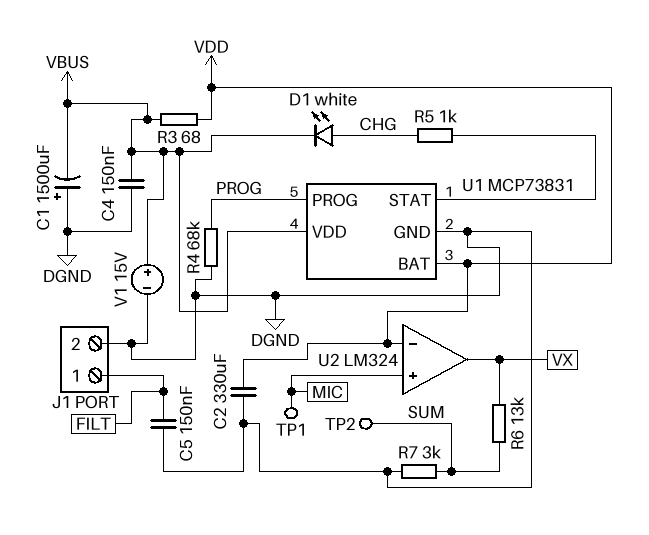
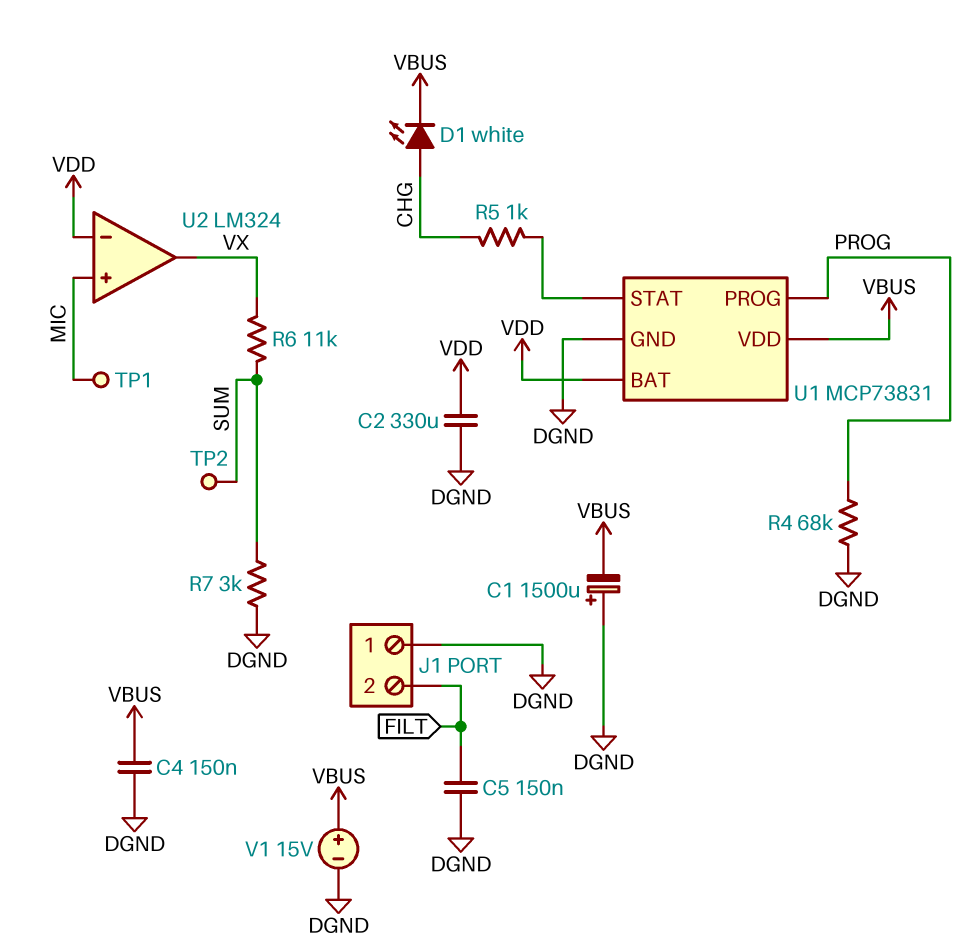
J1 pin 1: FILT -> DGND
J1 pin 2: DGND -> FILT
R3: 68 (VBUS, VDD) -> none
R6: 13k (SUM, VX) -> 11k (SUM, VX)

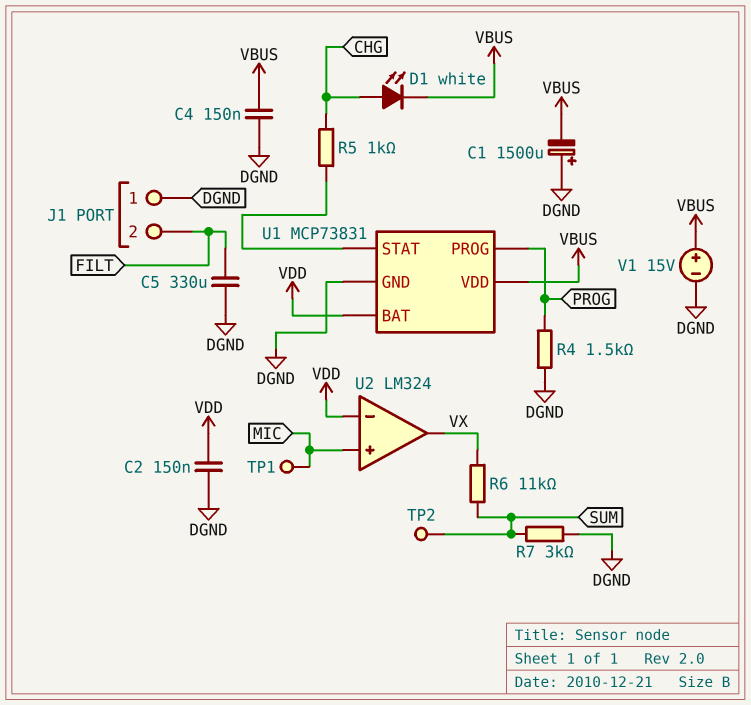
C2: 330uF (DGND, VDD) -> 150nF (DGND, VDD)
C5: 150nF (DGND, FILT) -> 330uF (DGND, FILT)
R4: 68k (DGND, PROG) -> 1.5k (DGND, PROG)

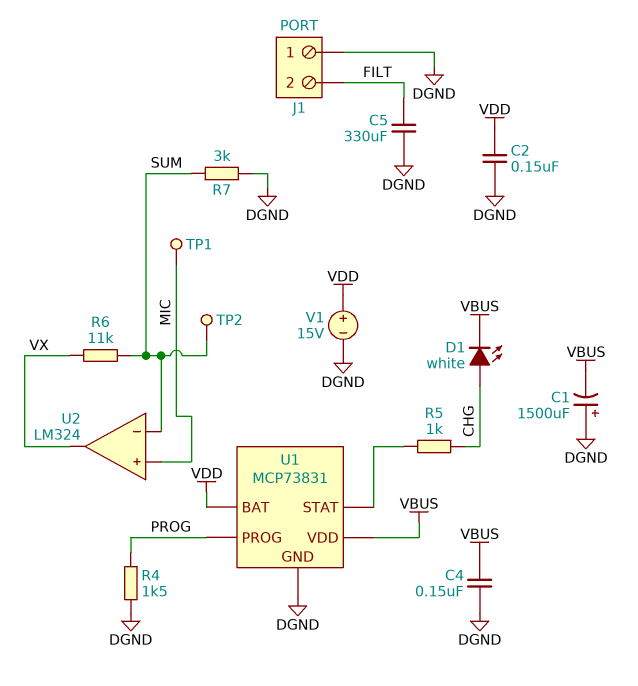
U2 pin in-: VDD -> SUM
V1: 15V (plus VBUS, minus DGND) -> 15V (plus VDD, minus DGND)

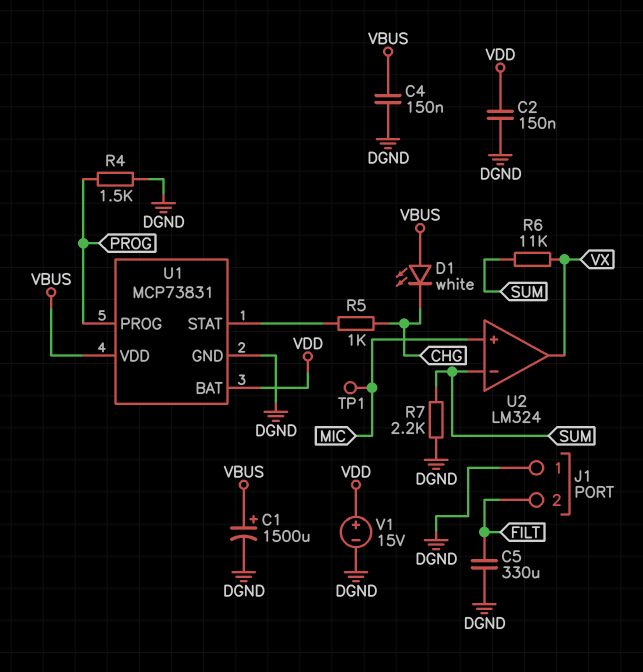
C1: 1500uF (plus DGND, minus VBUS) -> 1500uF (plus VBUS, minus DGND)
D1: LED white (A CHG, K VBUS) -> LED white (A VBUS, K CHG)
R7: 3k (DGND, SUM) -> 2.2k (DGND, SUM)
TP2: test point (SUM) -> none

